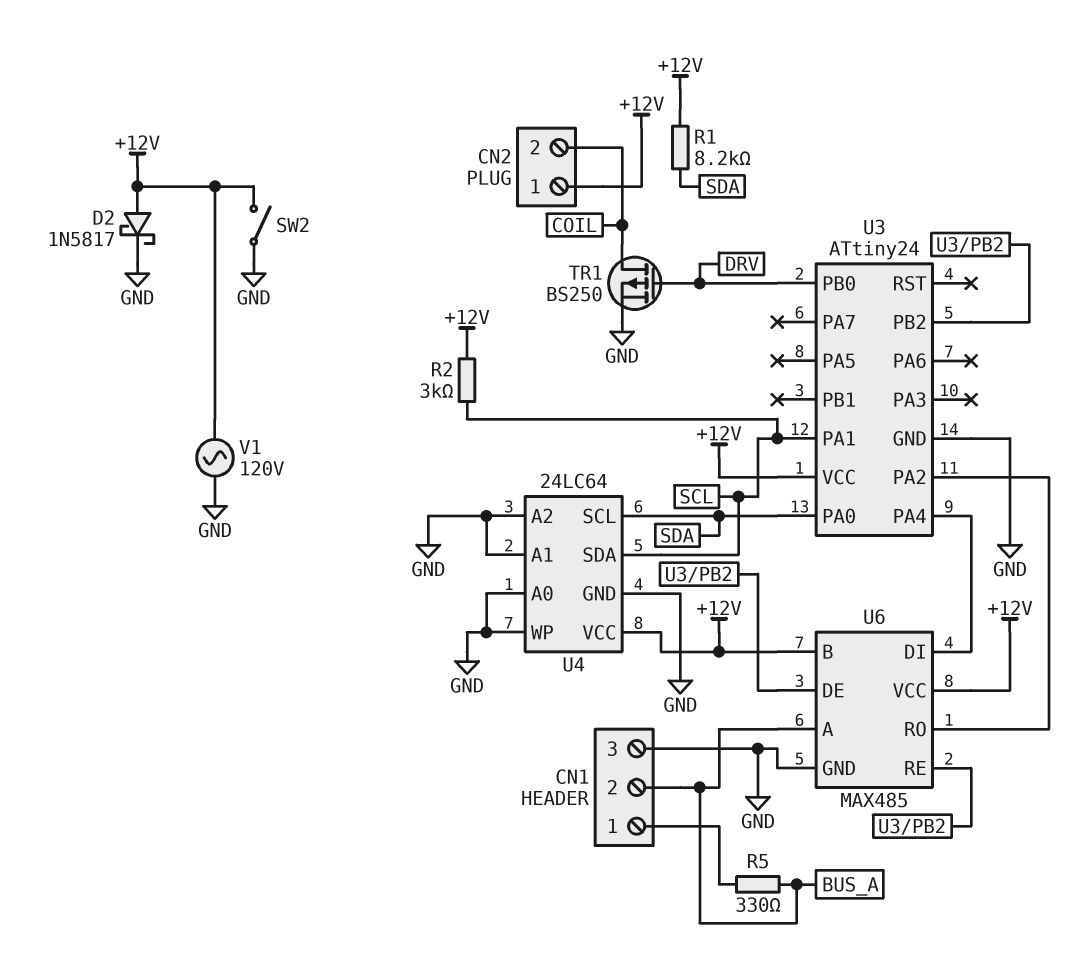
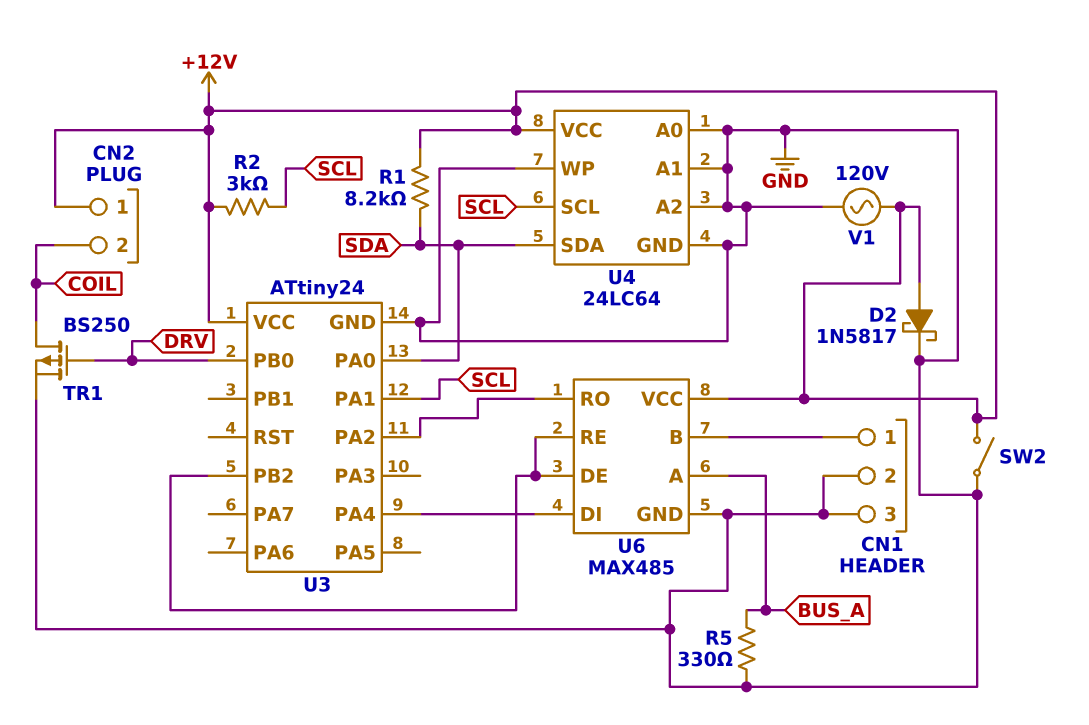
CN1 pin 2: BUS_A -> GND
R5: 330 (BUS_A, CN1/1) -> 330 (BUS_A, GND)
U4 pin SCL: SDA -> SCL
U4 pin SDA: SCL -> SDA
U6 pin B: +12V -> CN1/1

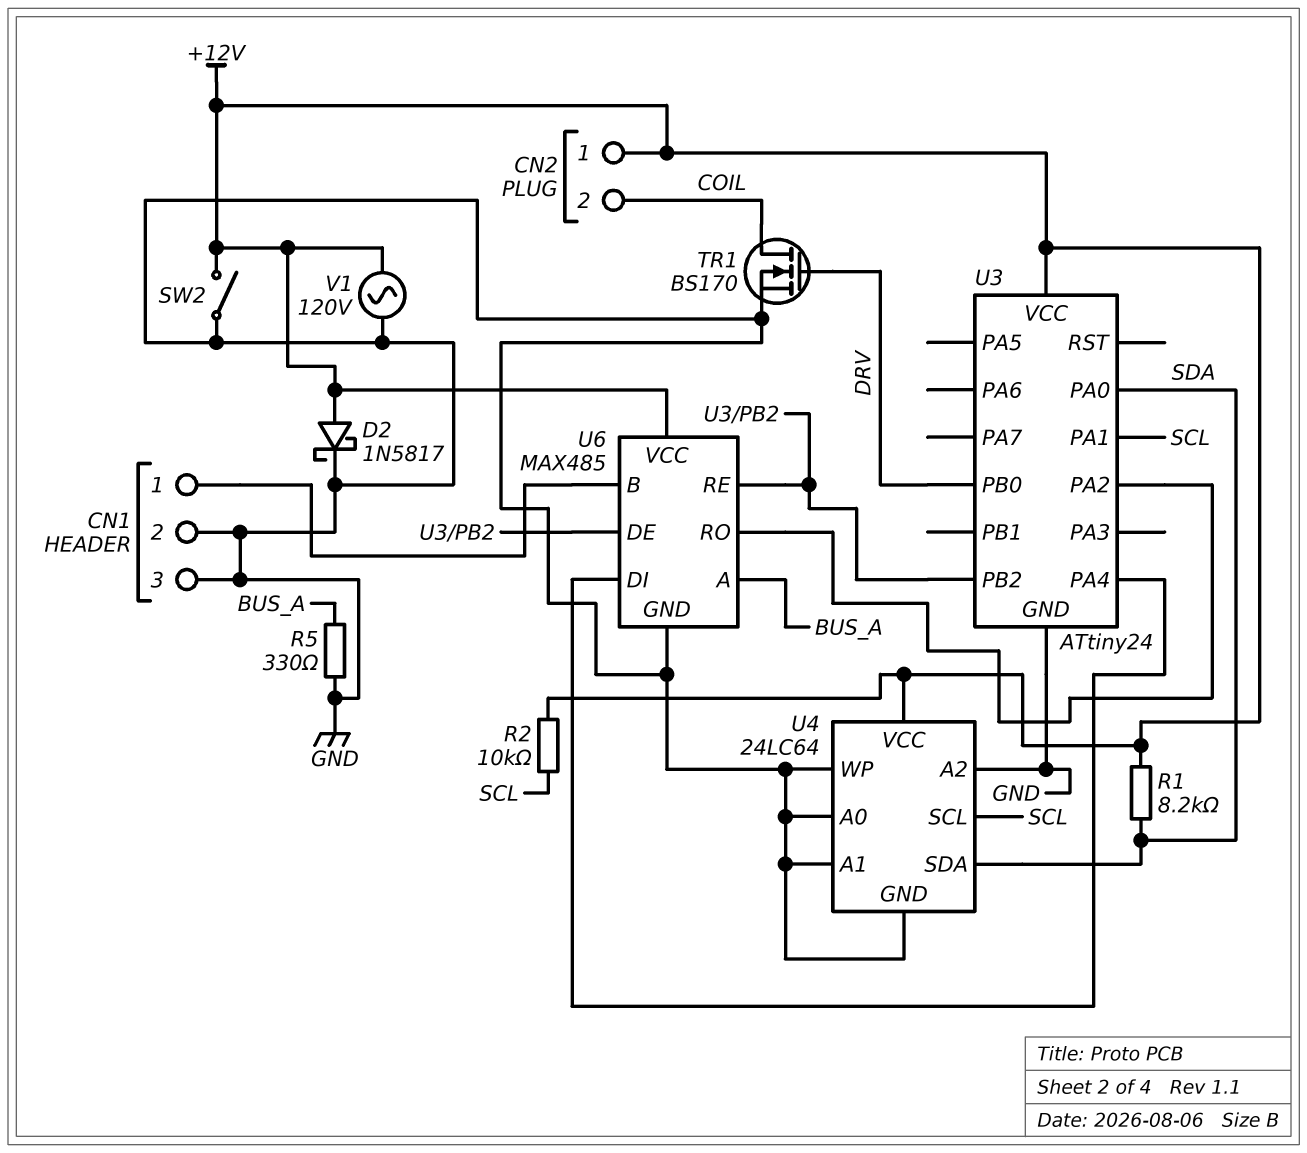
R2: 3k (+12V, SCL) -> 10k (+12V, SCL)
TR1: PMOS BS250 (G DRV, D COIL, S GND) -> NMOS BS170 (G DRV, D COIL, S GND)

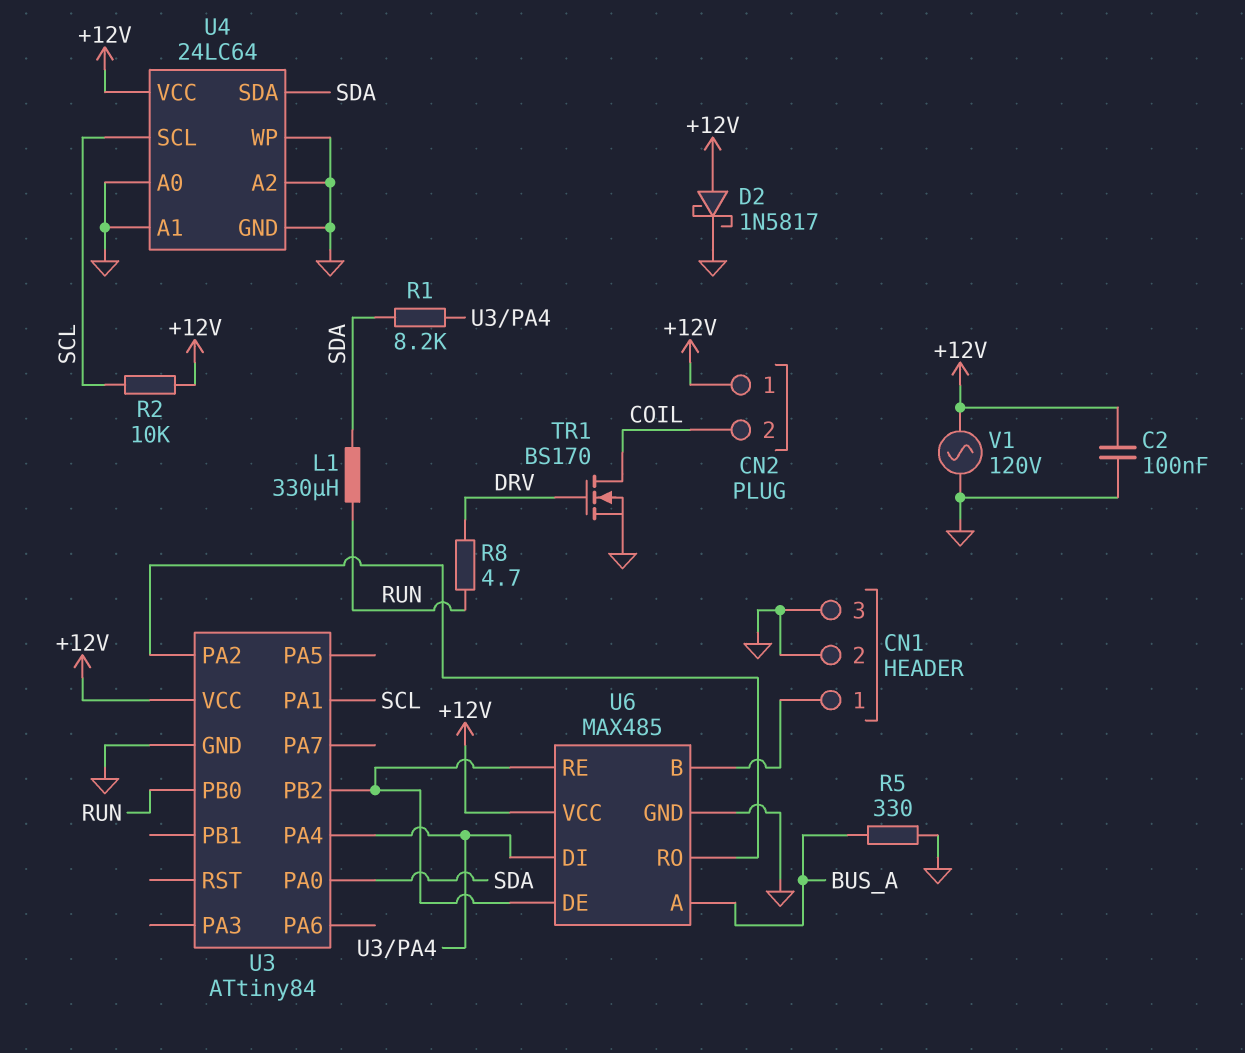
C2: none -> 100nF (+12V, GND)
L1: none -> 330uH (RUN, SDA)
R1: 8.2k (+12V, SDA) -> 8.2k (SDA, U3/PA4)
R8: none -> 4.7 (DRV, RUN)
SW2: switch (+12V, GND) -> none
U3: ATtiny24 -> ATtiny84
U3 pin PB0: DRV -> RUN

